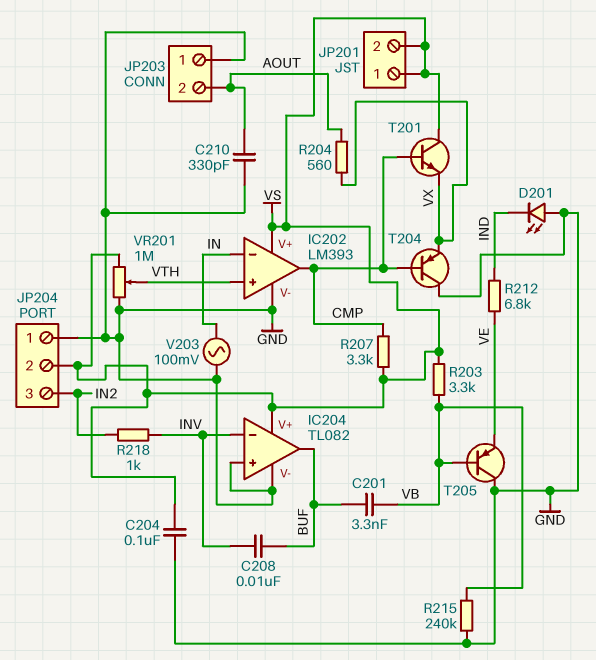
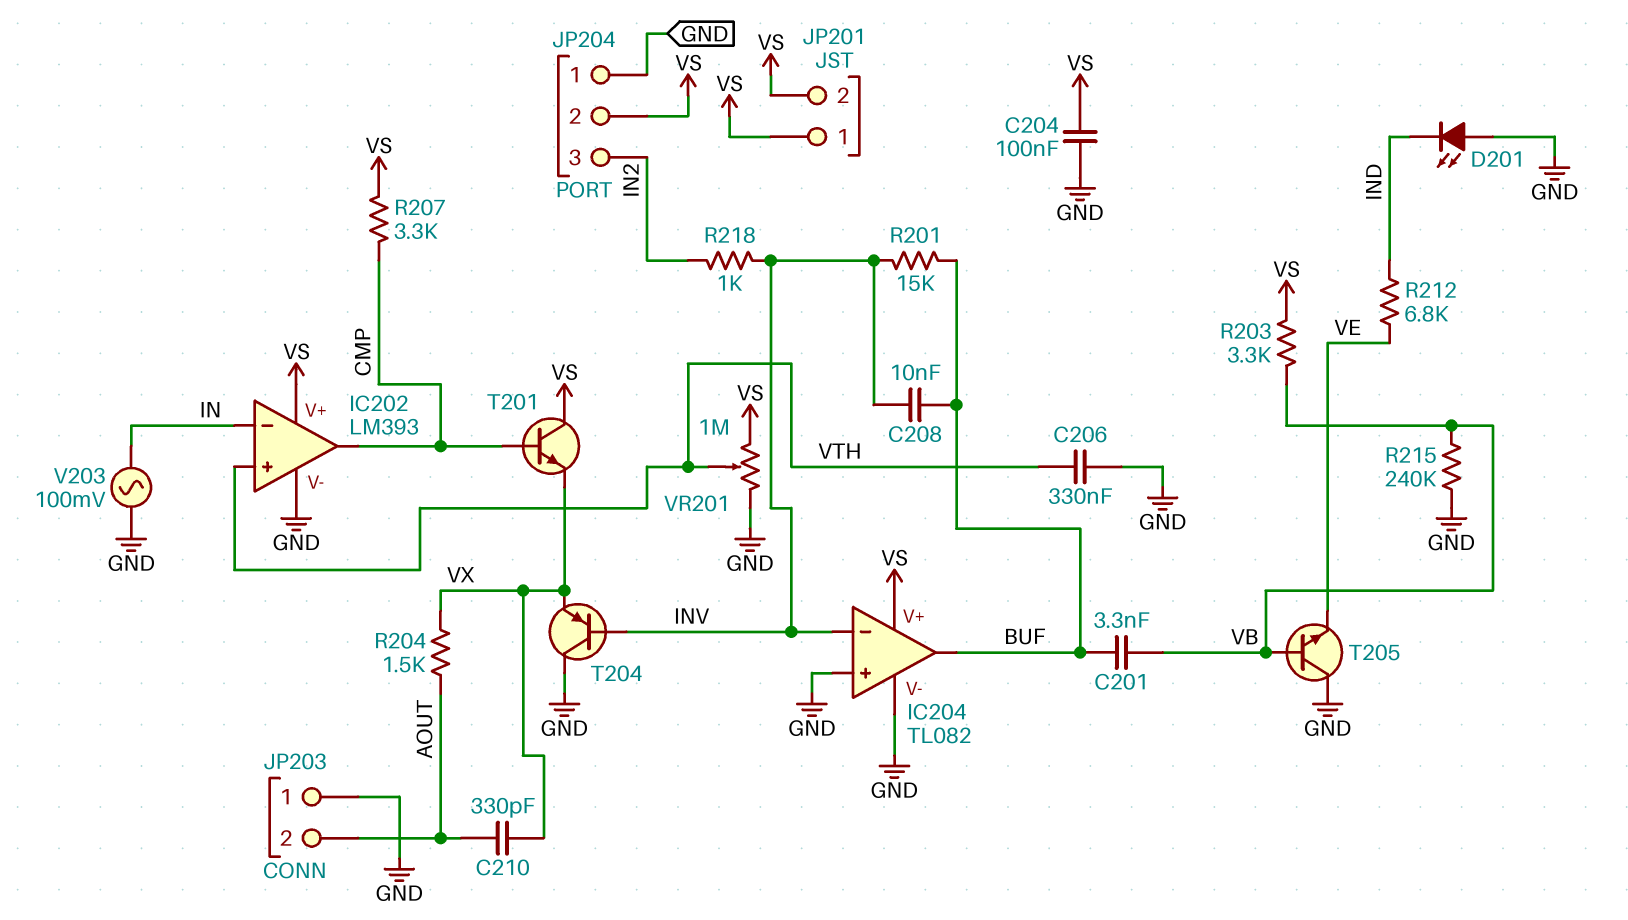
C206: none -> 330nF (GND, VTH)
C210: 330pF (AOUT, GND) -> 330pF (AOUT, VX)
R201: none -> 15k (BUF, INV)
R204: 560 (AOUT, VX) -> 1.5k (AOUT, VX)
T204: PNP (B CMP, C GND, E VX) -> PNP (B INV, C GND, E VX)
T205: PNP (B VB, C GND, E VE) -> NPN (B VB, C GND, E VE)

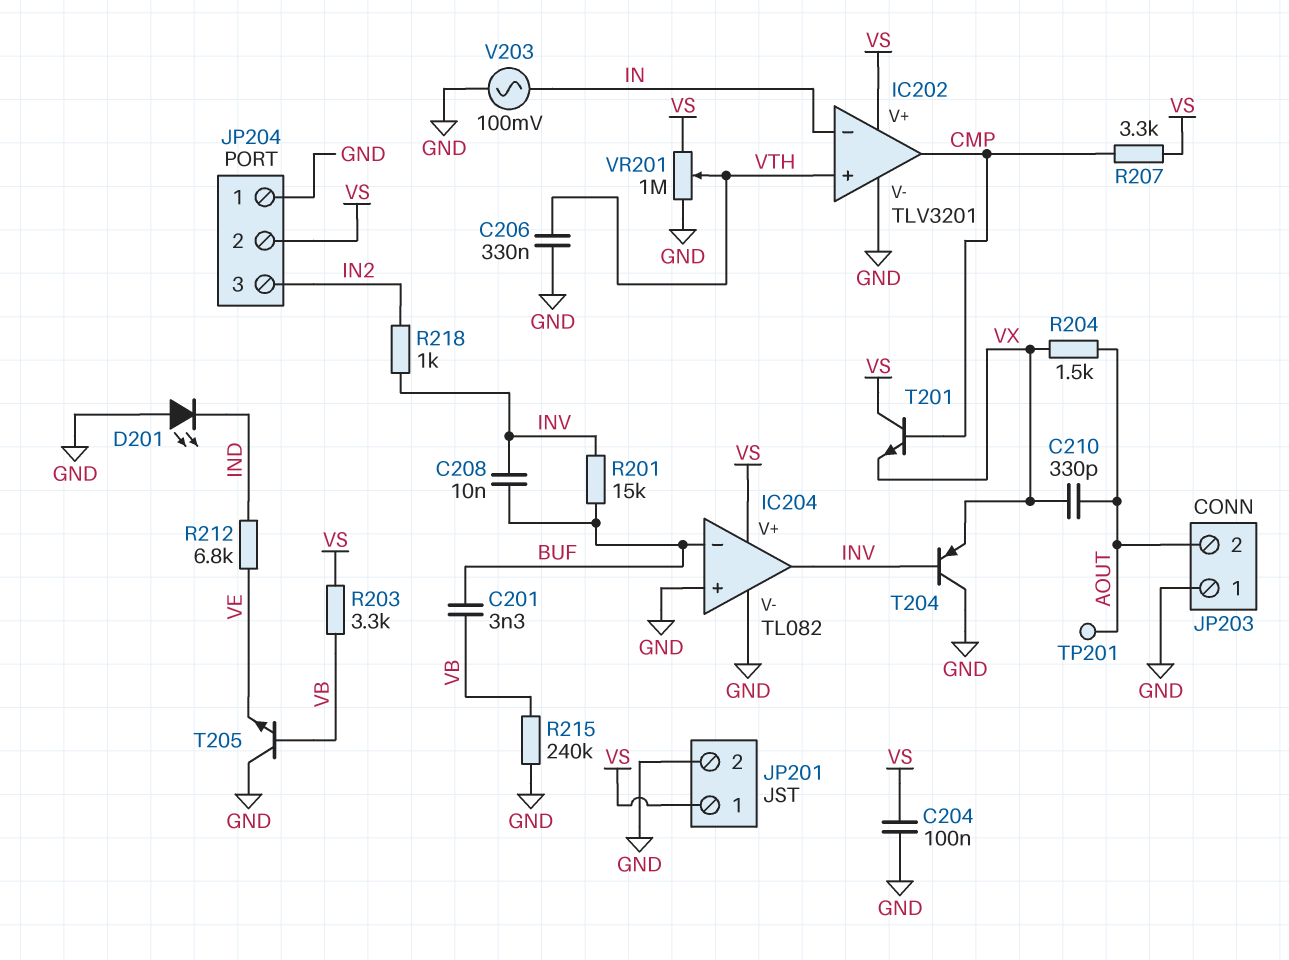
IC202: LM393 -> TLV3201
IC204 pin in-: INV -> BUF
IC204 pin out: BUF -> INV
JP201 pin 2: VS -> GND
TP201: none -> test point (AOUT)

